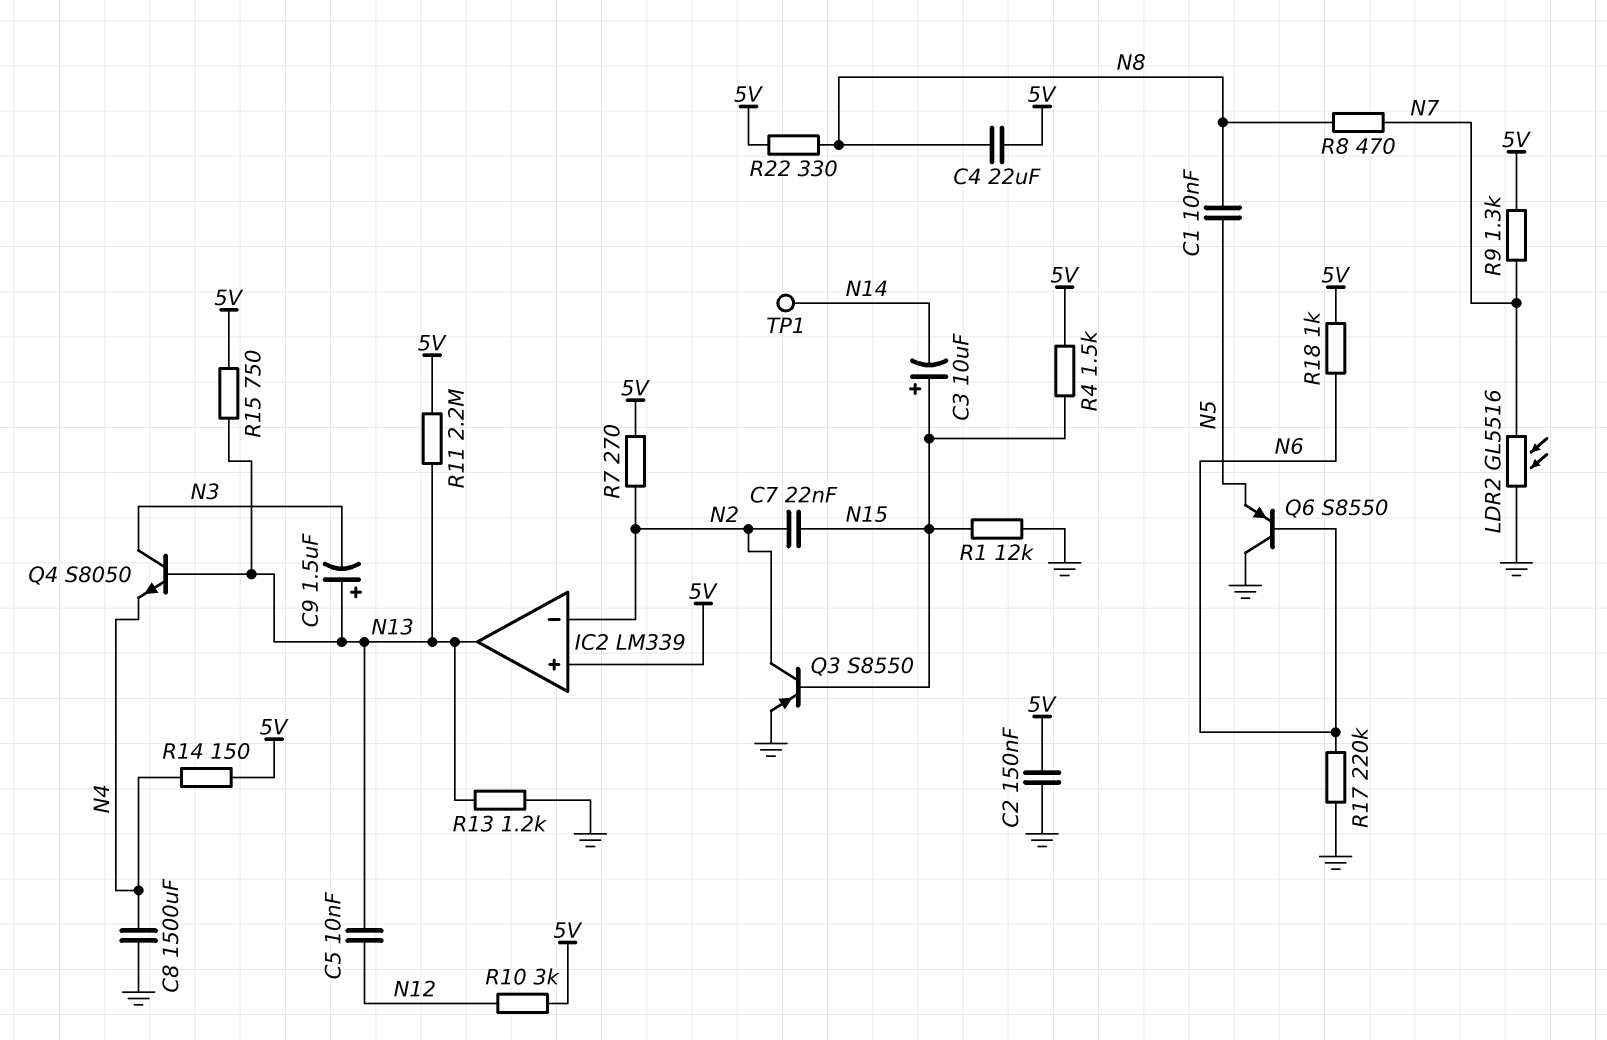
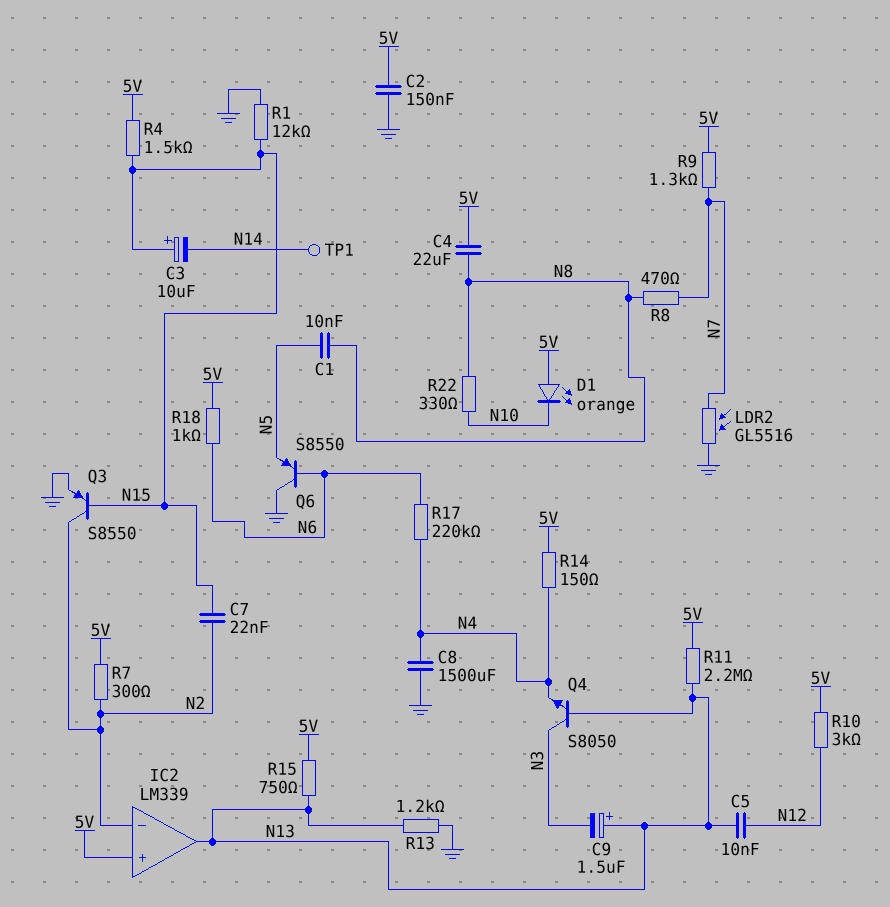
D1: none -> LED orange (A 5V, K N10)
R7: 270 (5V, N2) -> 300 (5V, N2)
R17: 220k (GND, N6) -> 220k (N4, N6)
R22: 330 (5V, N8) -> 330 (N8, N10)

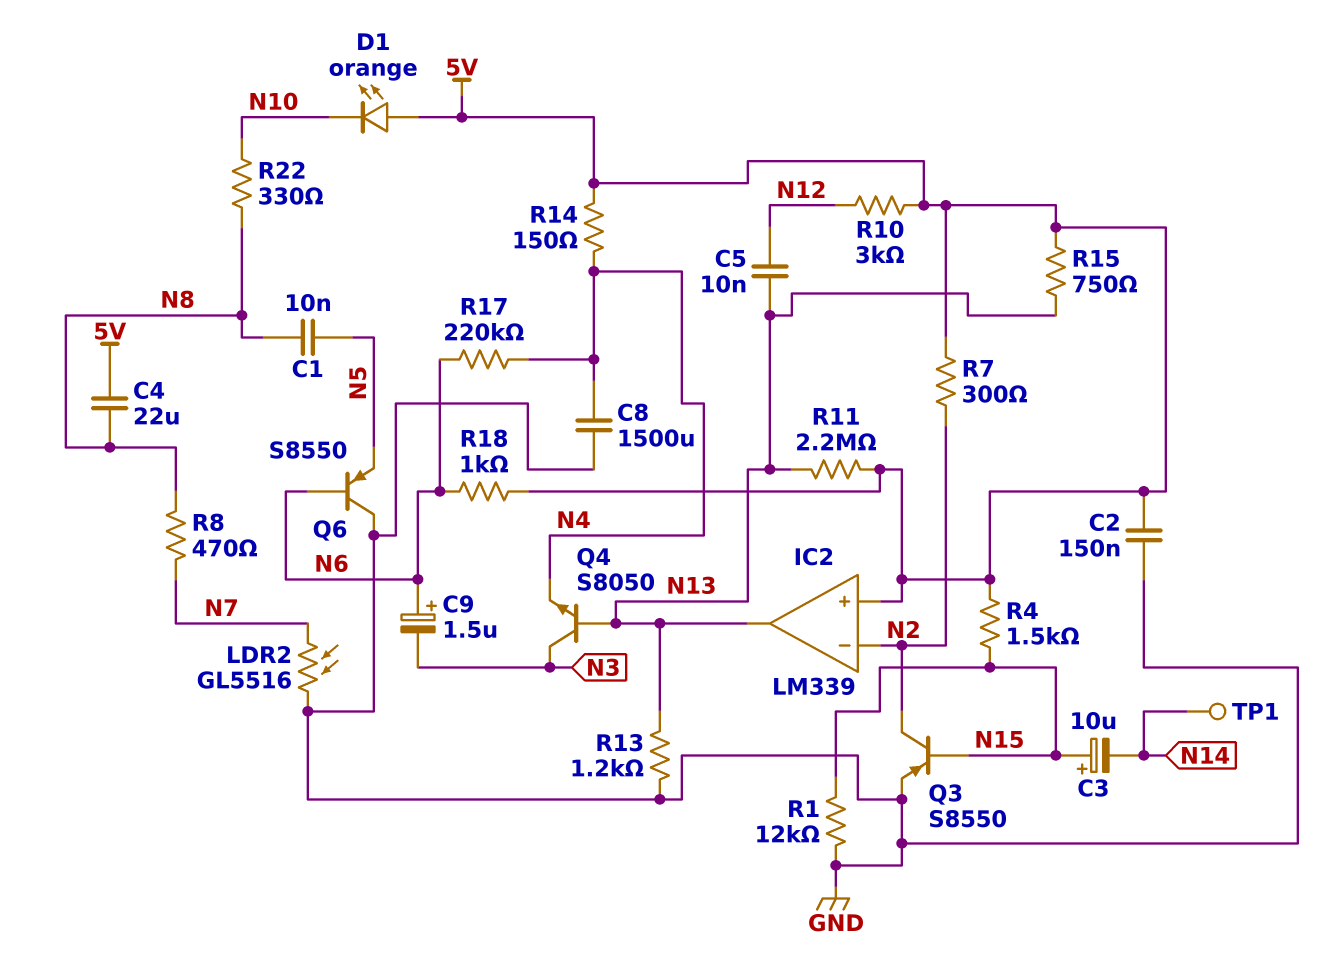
C7: 22nF (N2, N15) -> none
C9: 1.5uF (plus N13, minus N3) -> 1.5uF (plus N6, minus N3)
R9: 1.3k (5V, N7) -> none

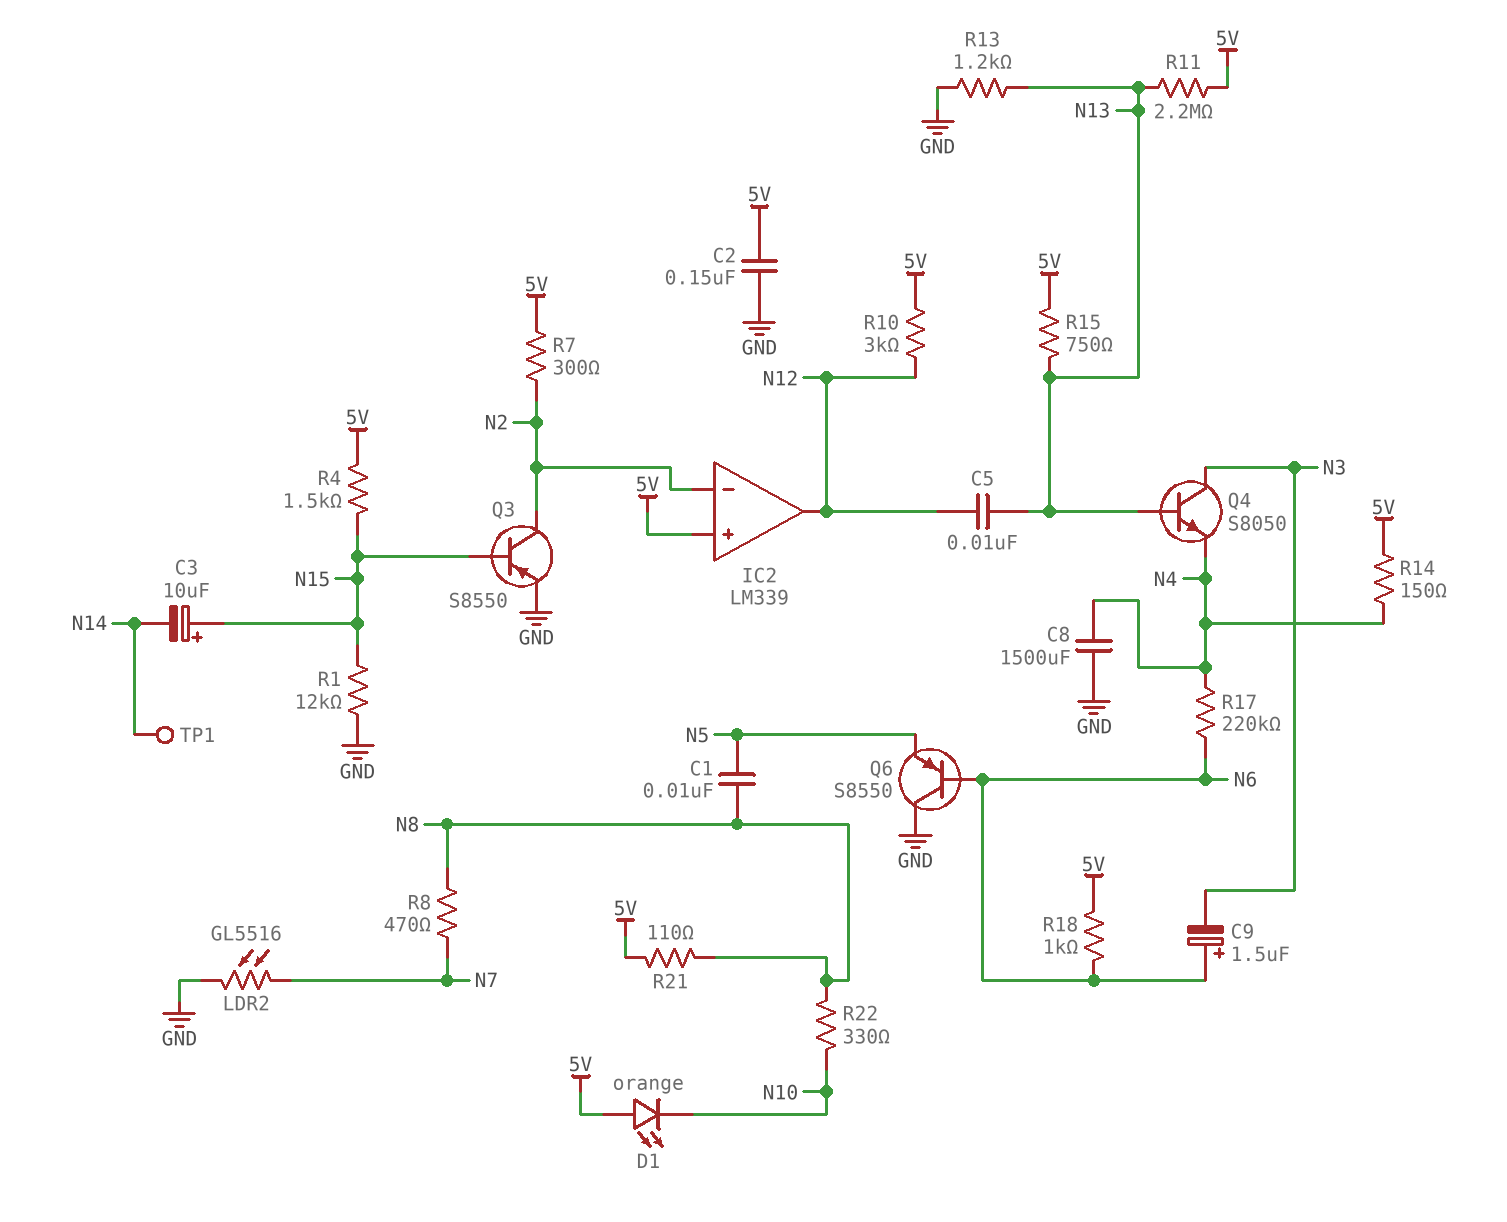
C4: 22uF (5V, N8) -> none
IC2 pin out: N13 -> N12
R21: none -> 110 (5V, N8)

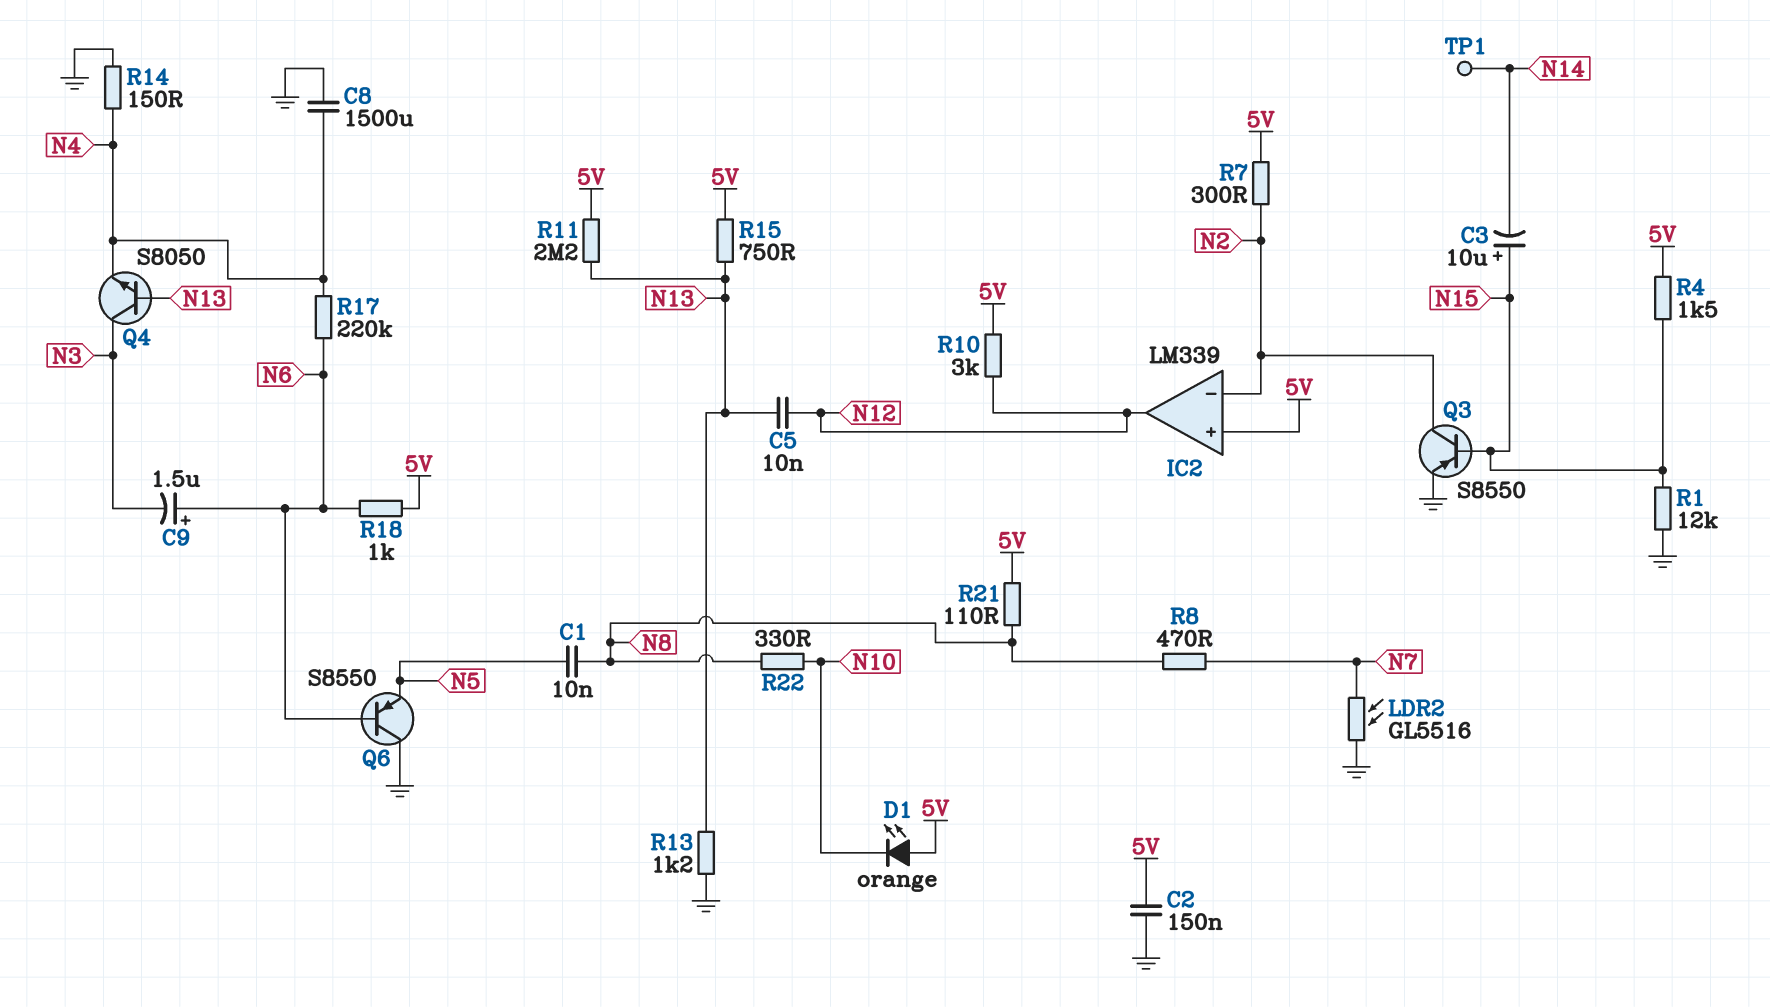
R14: 150 (5V, N4) -> 150 (GND, N4)

